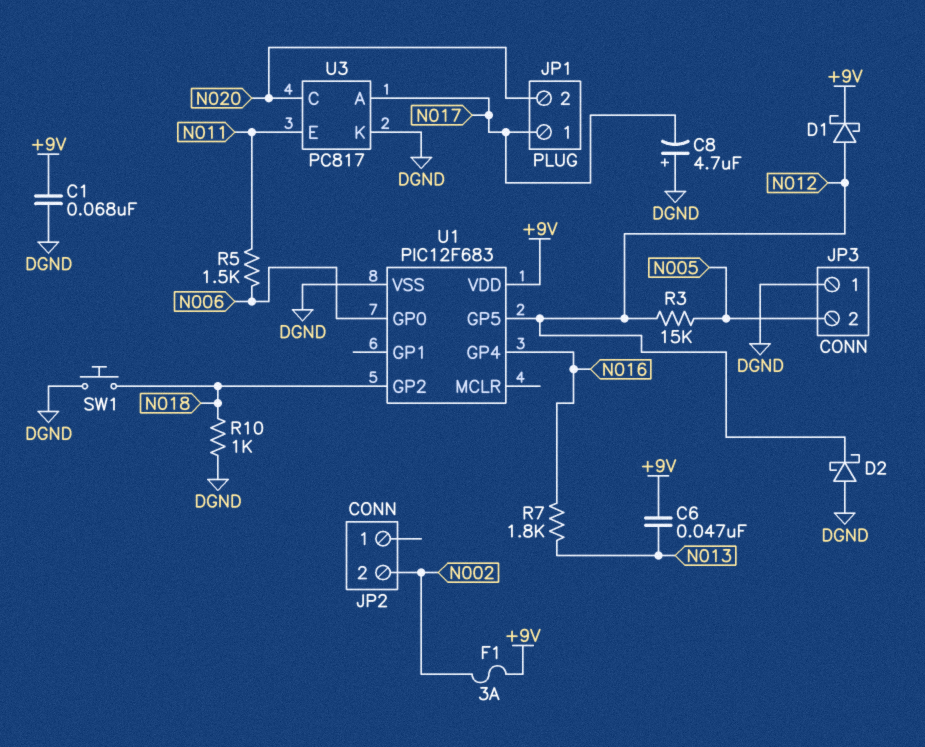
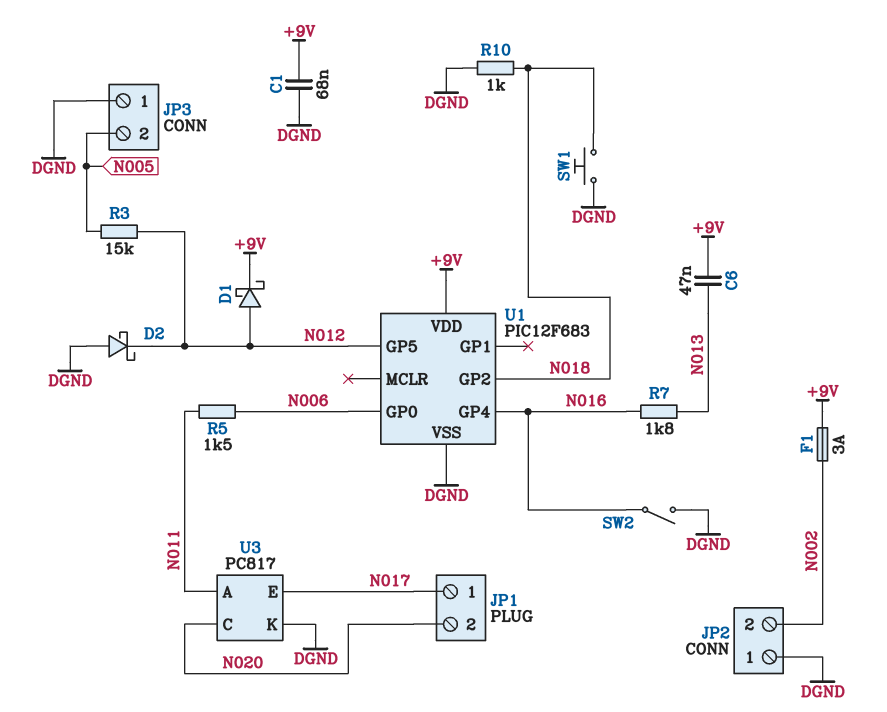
C8: 4.7uF (plus DGND, minus N017) -> none
JP2 pin 1: none -> DGND
SW2: none -> switch (DGND, N016)
U3 pin A: N017 -> N011
U3 pin E: N011 -> N017

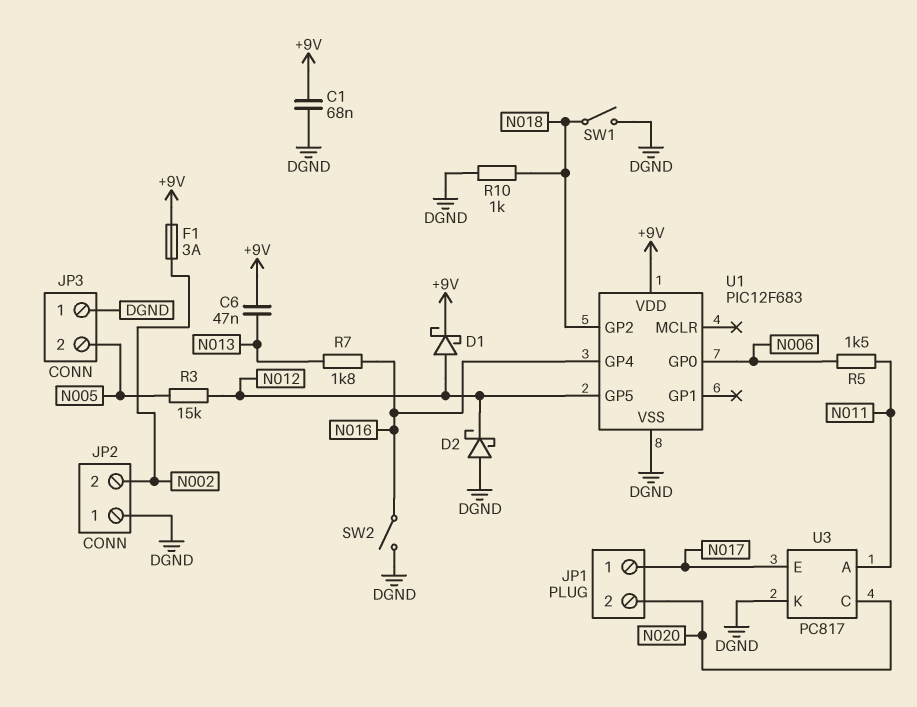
SW1: button (DGND, N018) -> switch (DGND, N018)

